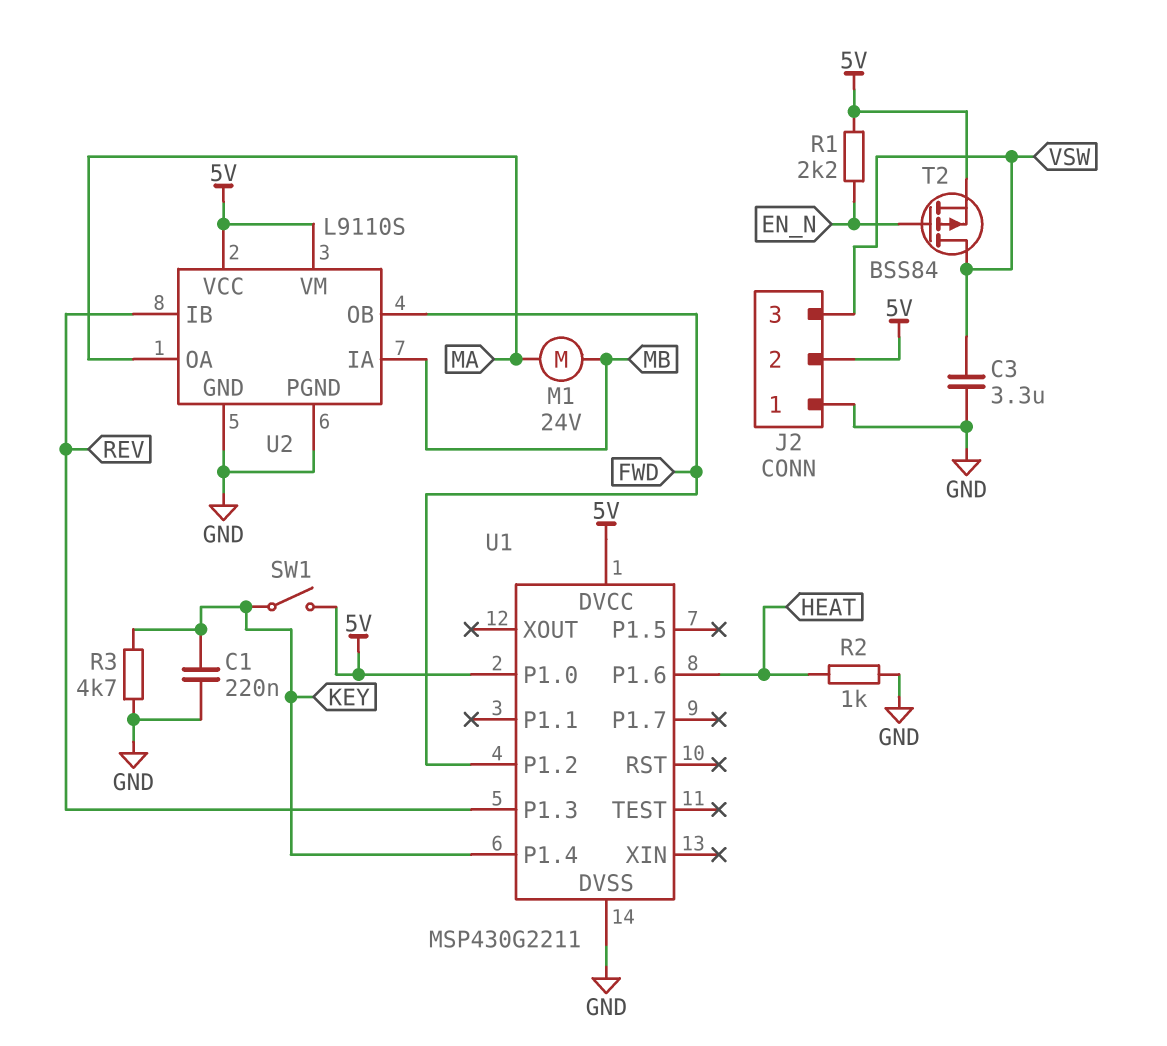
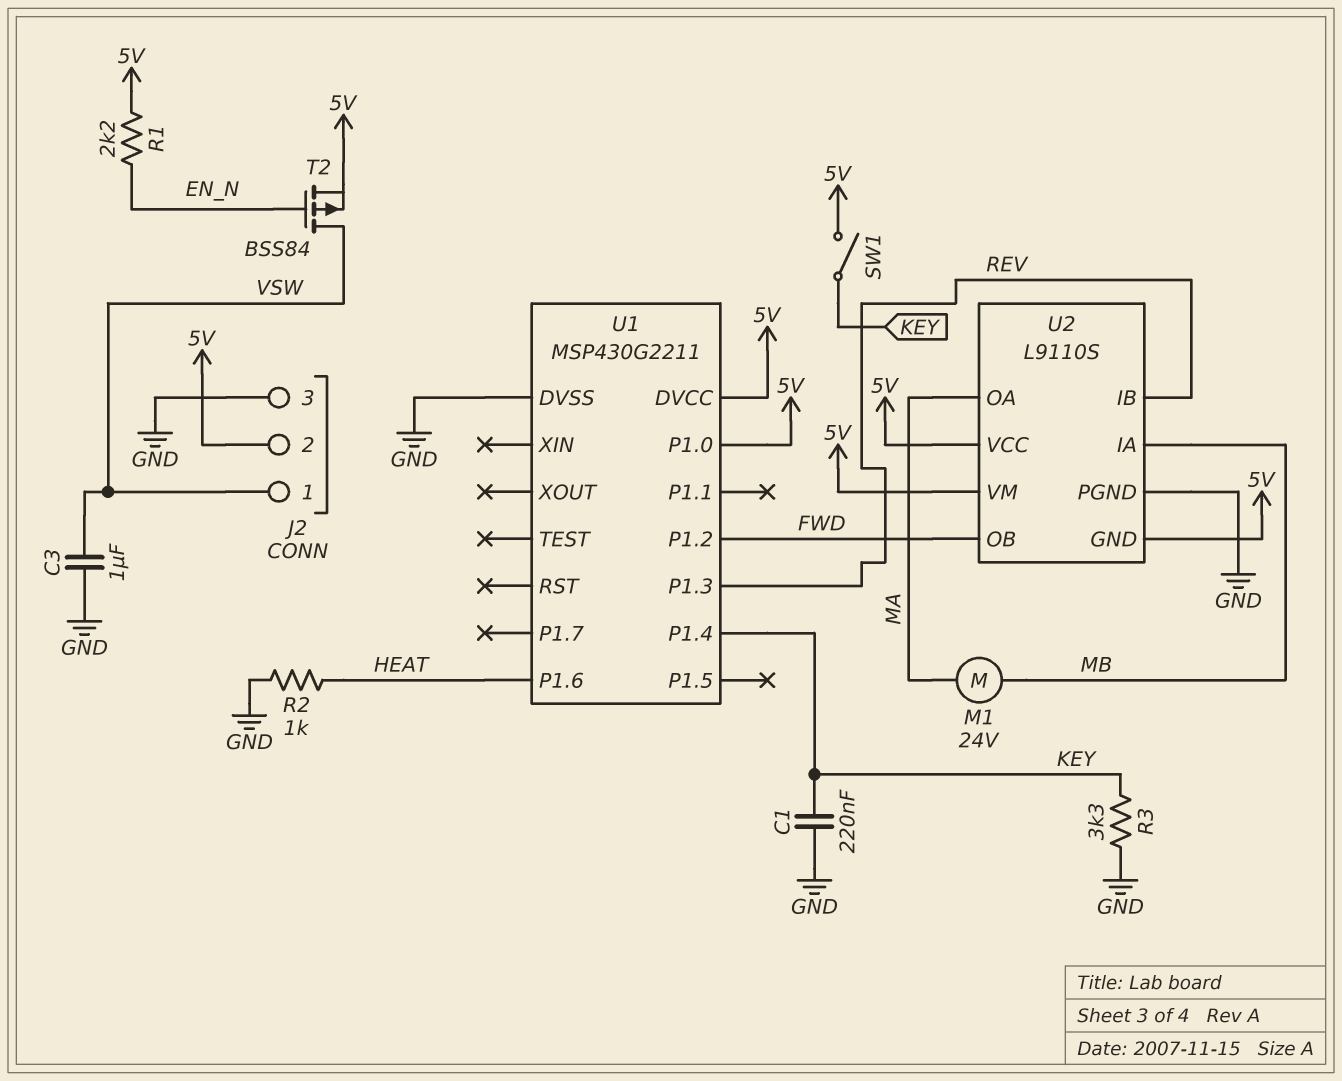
C3: 3.3uF (GND, VSW) -> 1uF (GND, VSW)
J2 pin 1: GND -> VSW
J2 pin 3: VSW -> GND
R3: 4.7k (GND, KEY) -> 3.3k (GND, KEY)
U2 pin GND: GND -> 5V

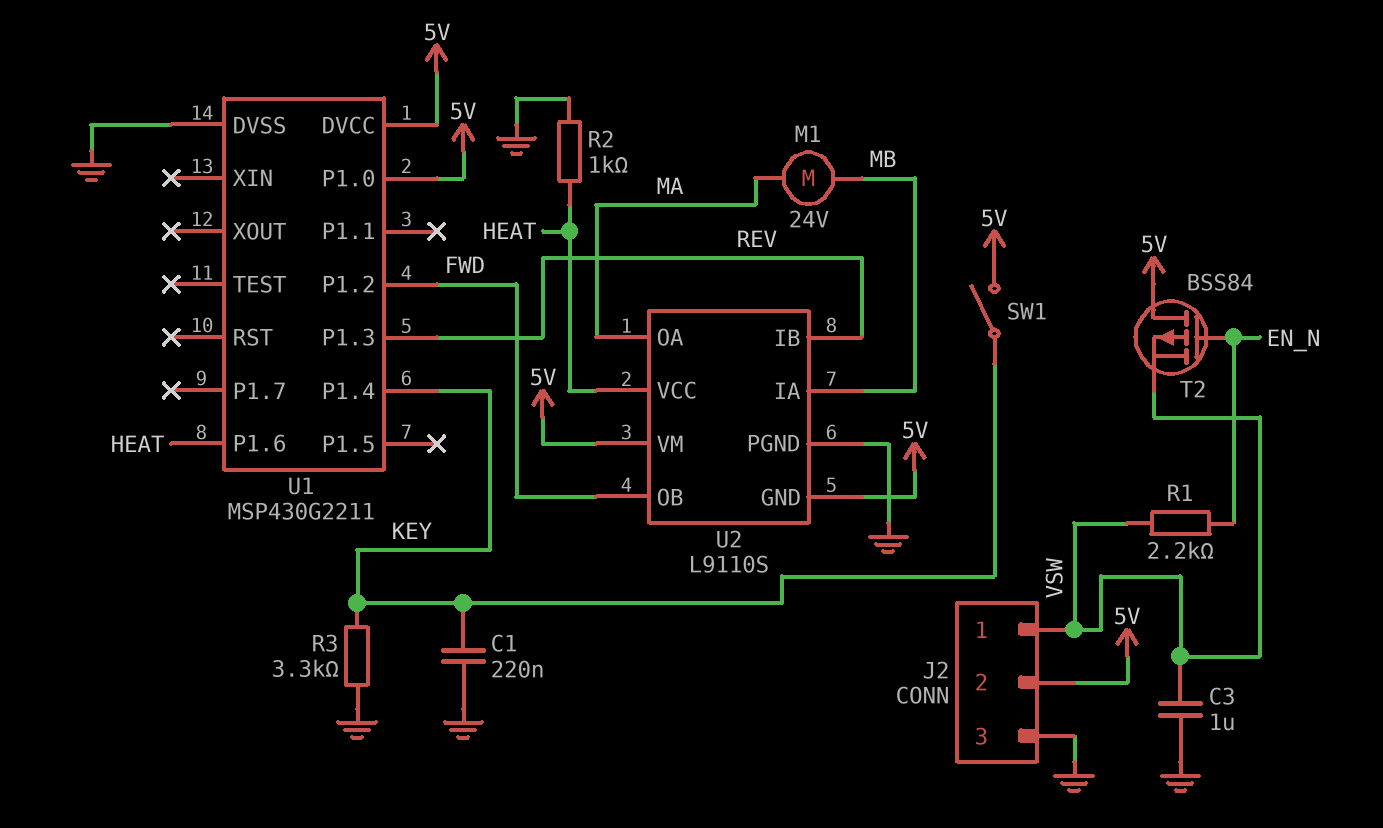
R1: 2.2k (5V, EN_N) -> 2.2k (EN_N, VSW)
T2: PMOS BSS84 (G EN_N, D VSW, S 5V) -> PMOS BSS84 (G EN_N, D 5V, S VSW)
U2 pin VCC: 5V -> HEAT

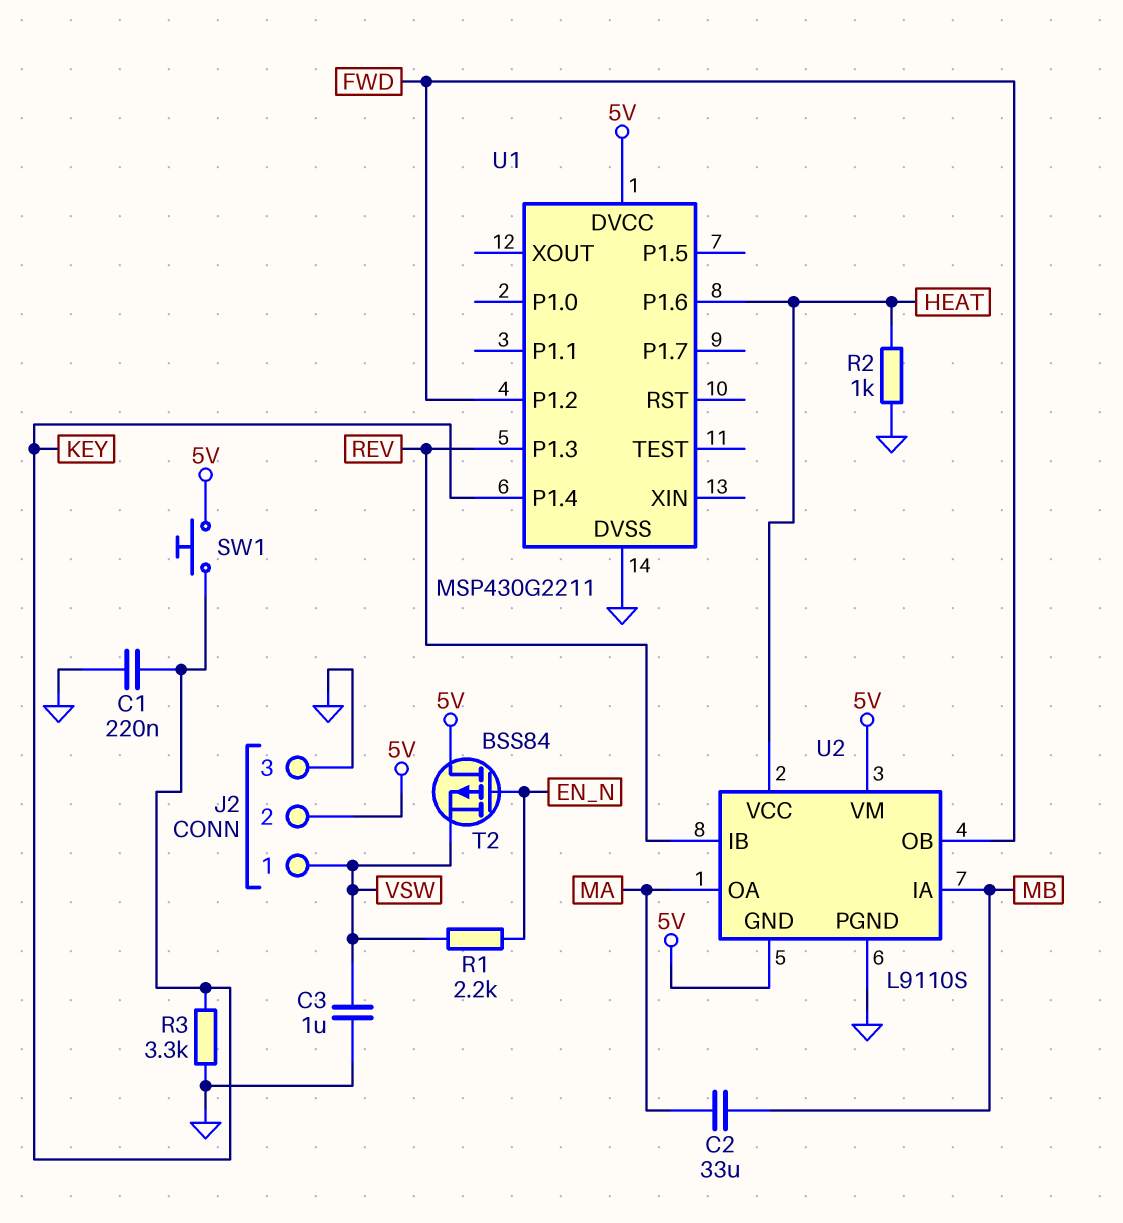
C2: none -> 33uF (MA, MB)
M1: motor 24V (MA, MB) -> none
SW1: switch (5V, KEY) -> button (5V, KEY)
U1 pin P1.0: 5V -> none

